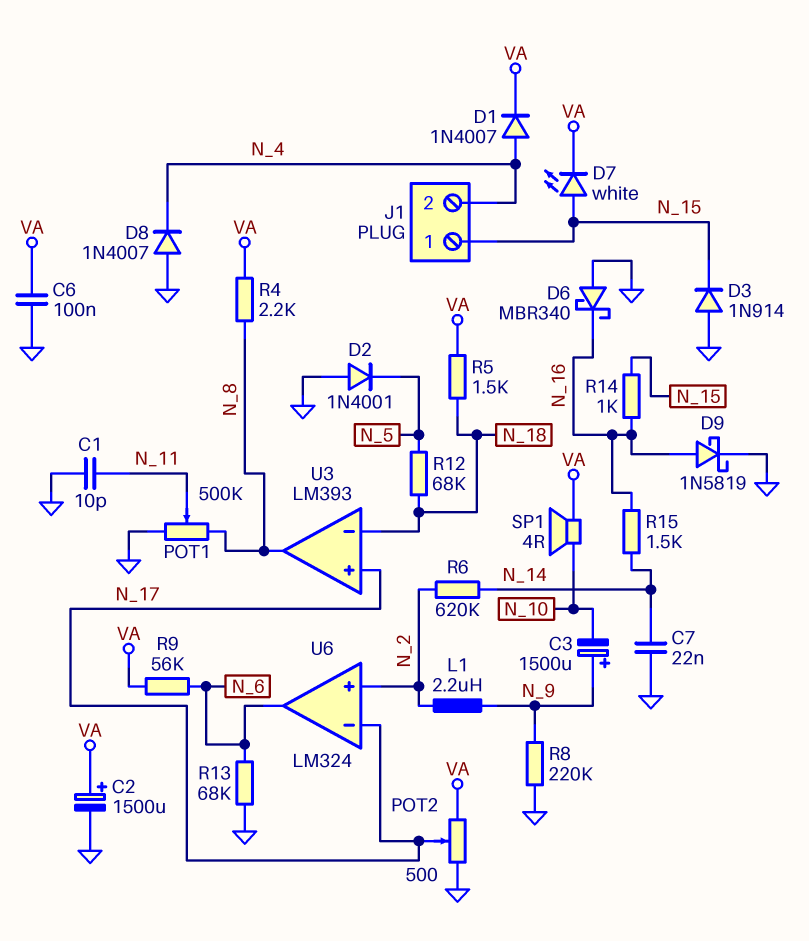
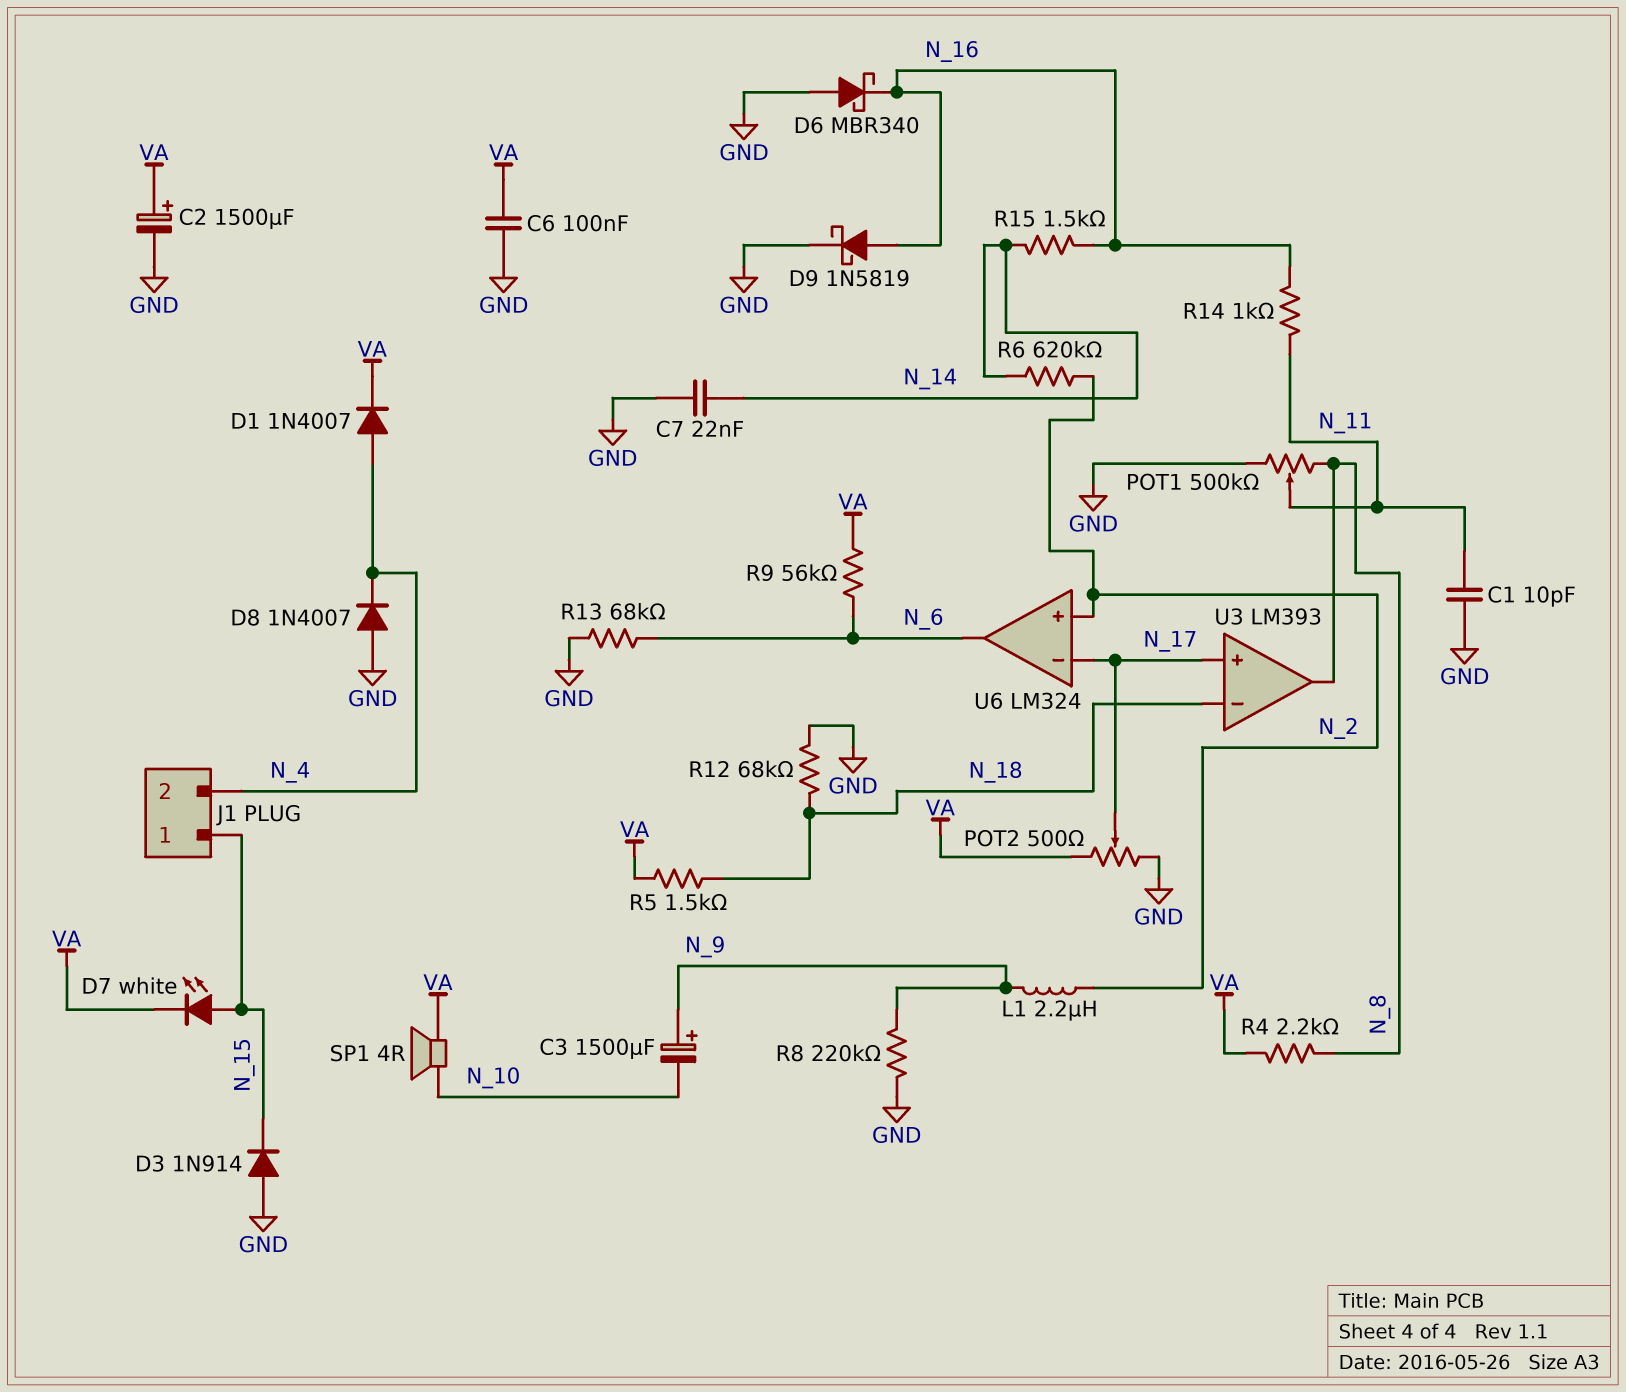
D2: diode 1N4001 (A GND, K N_5) -> none
R12: 68k (N_5, N_18) -> 68k (GND, N_18)
R14: 1k (N_15, N_16) -> 1k (N_11, N_16)

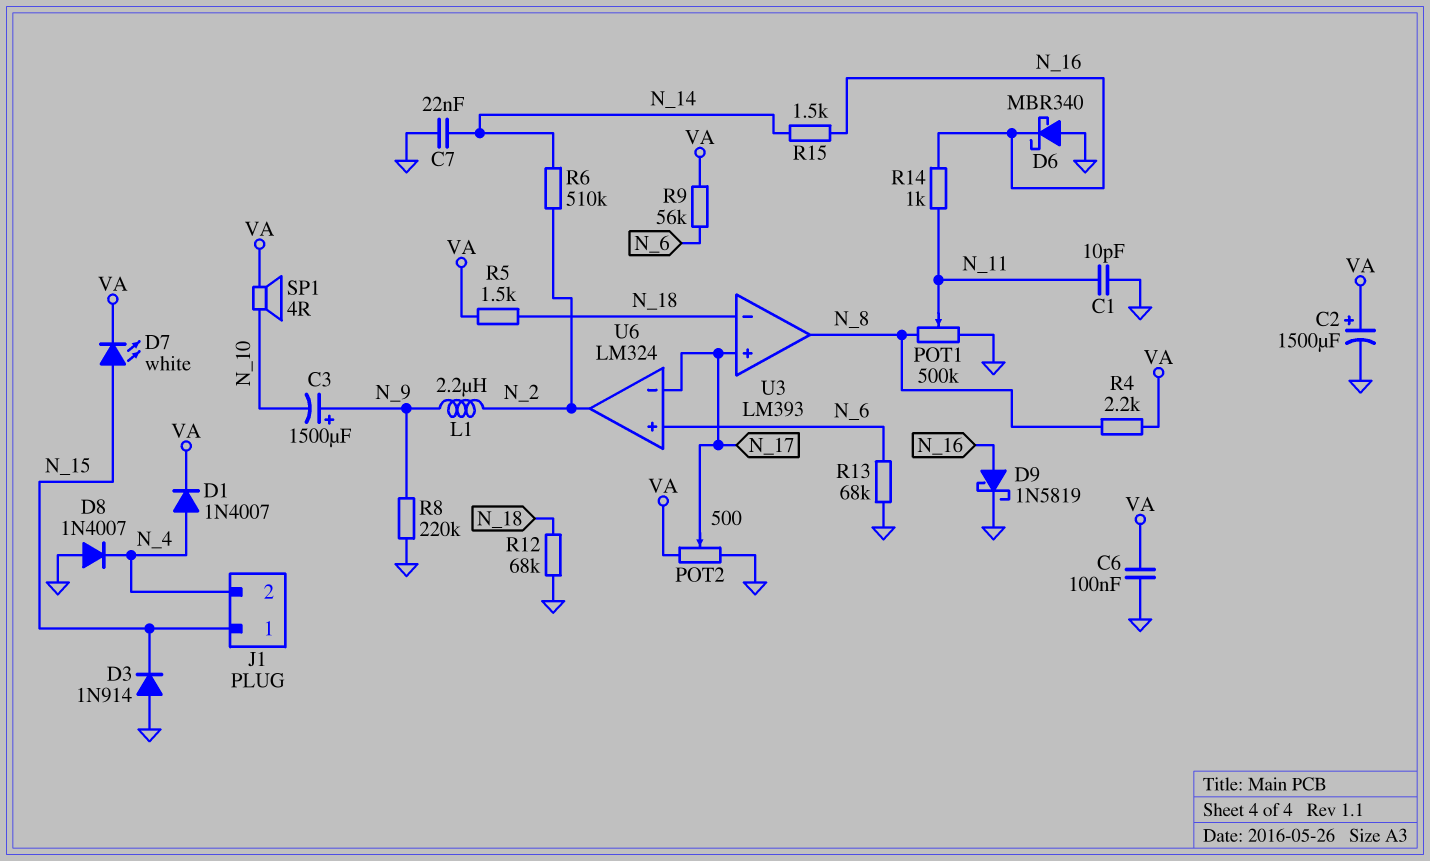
R6: 620k (N_2, N_14) -> 510k (N_2, N_14)
U6 pin in+: N_2 -> N_6
U6 pin out: N_6 -> N_2

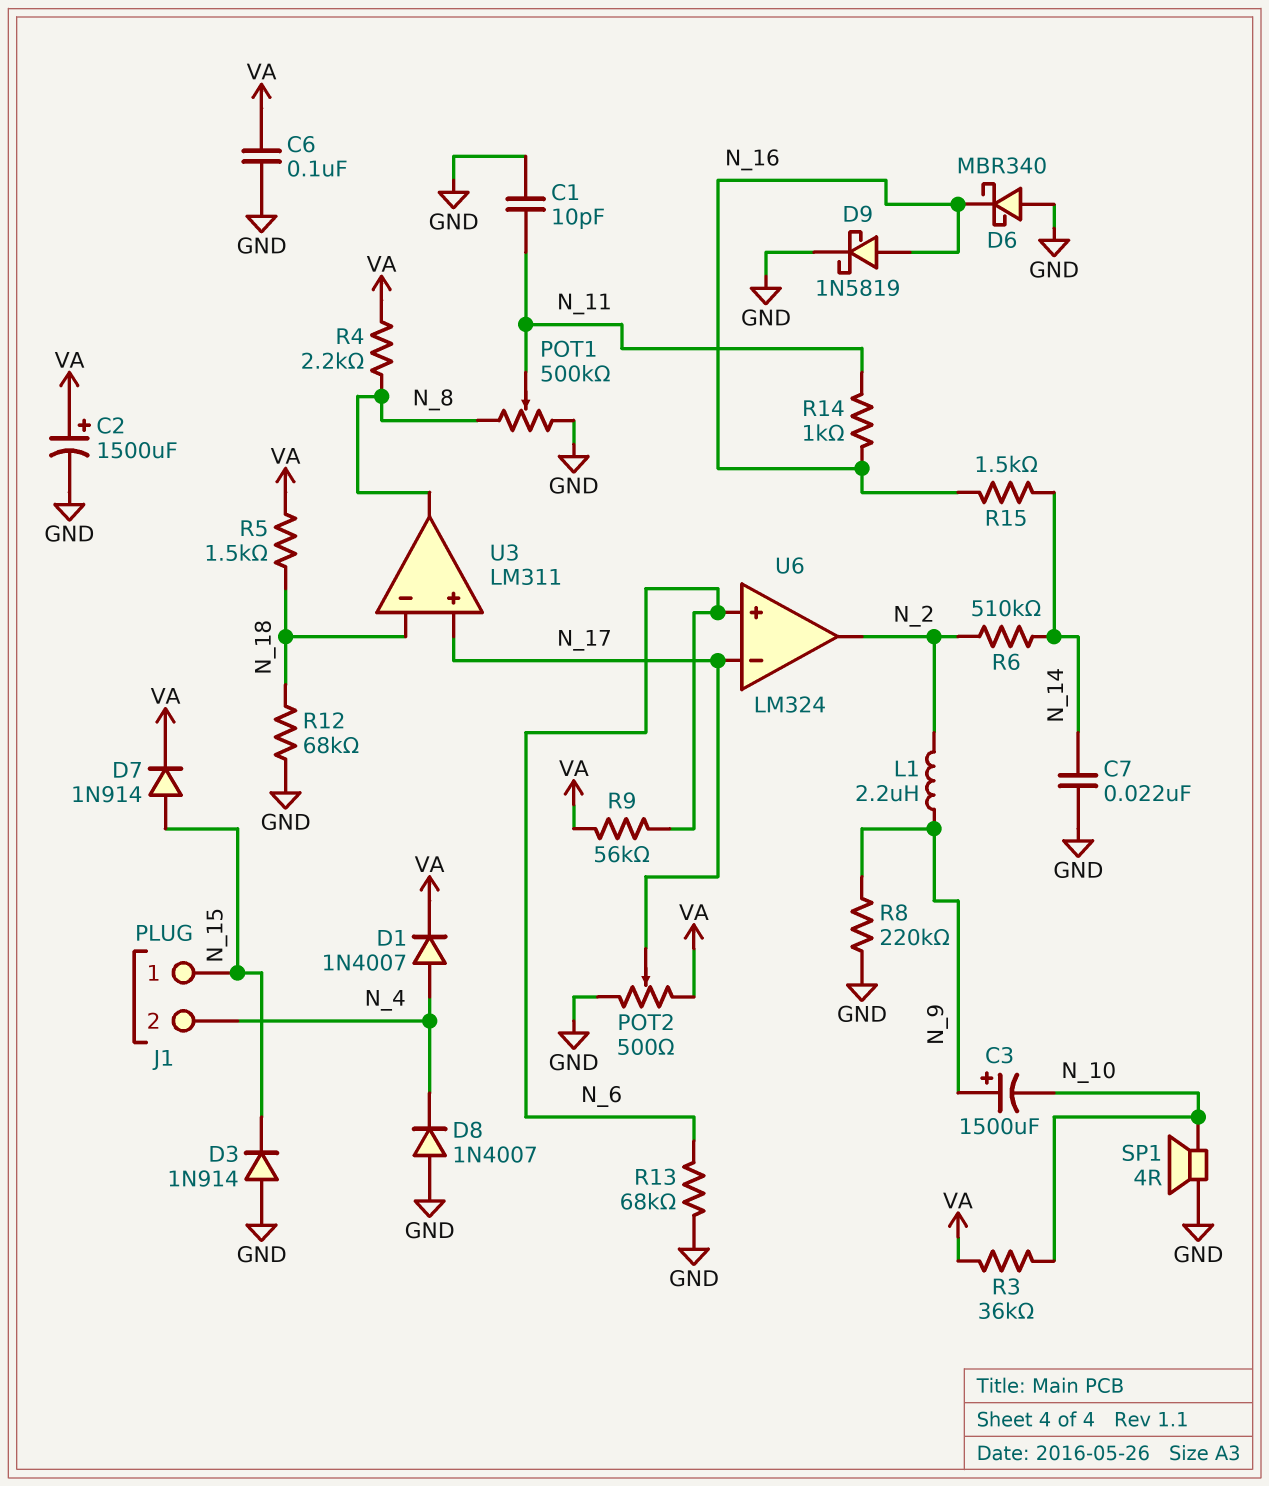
D7: LED white (A N_15, K VA) -> diode 1N914 (A N_15, K VA)
R3: none -> 36k (N_10, VA)
SP1: speaker 4R (N_10, VA) -> speaker 4R (GND, N_10)
U3: LM393 -> LM311

